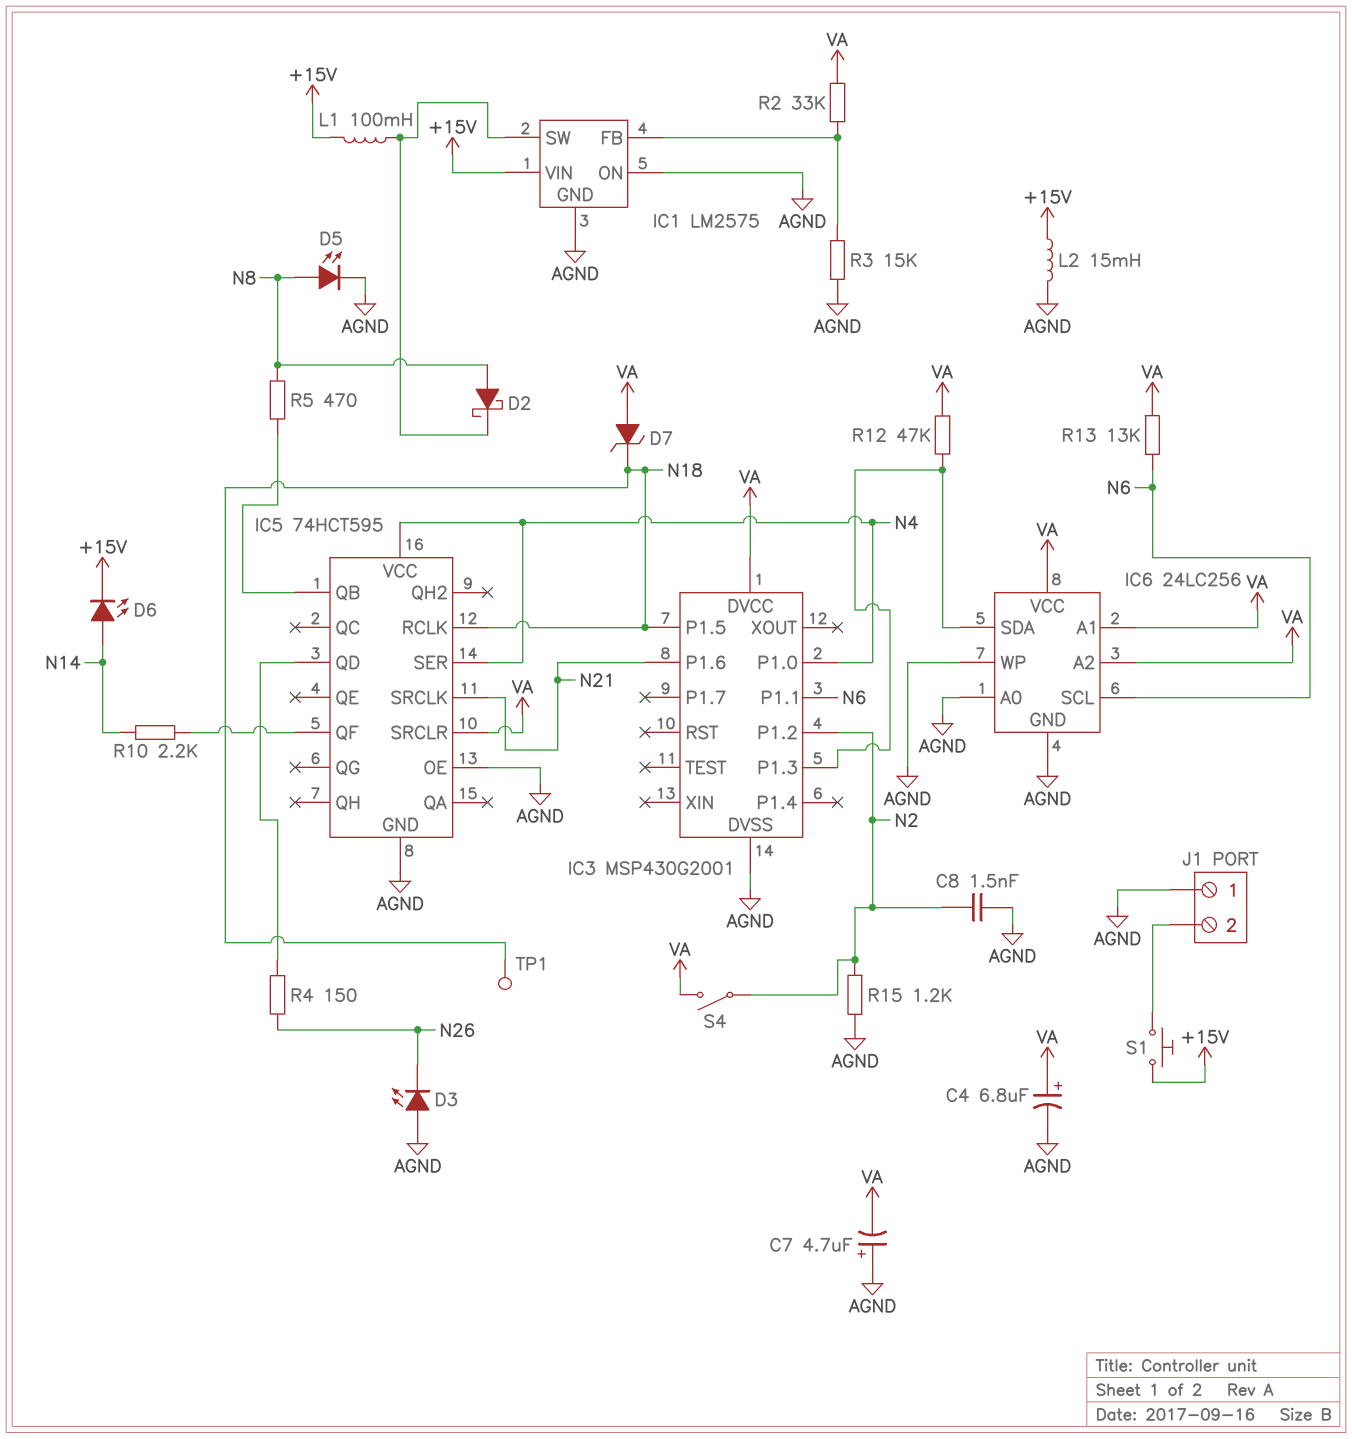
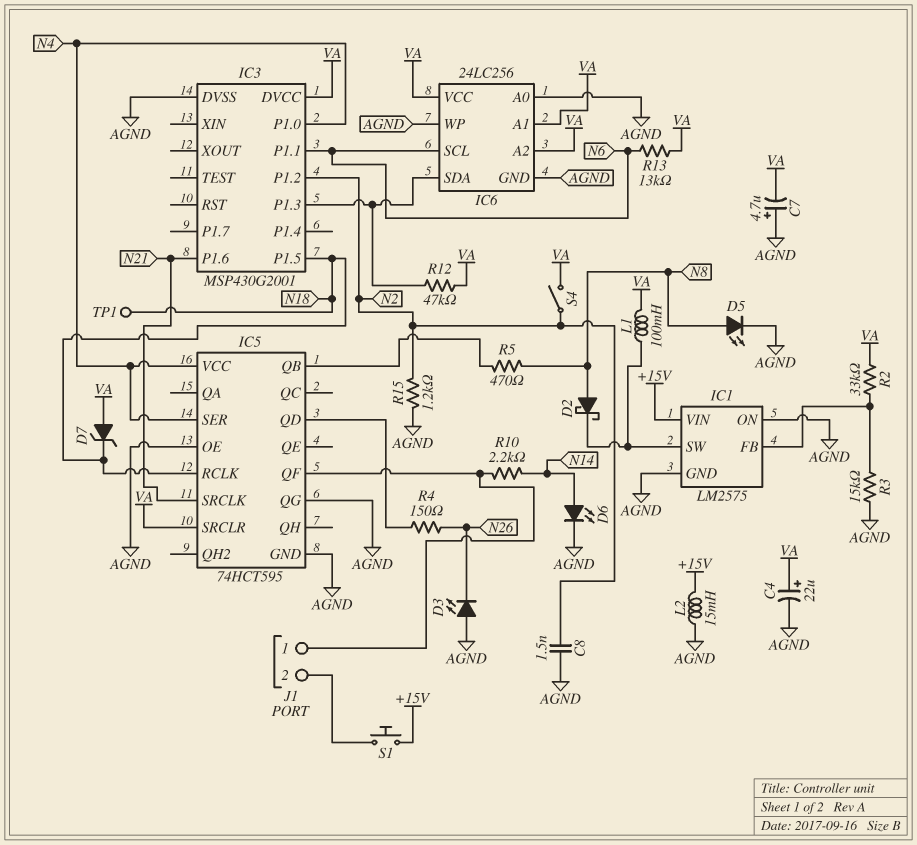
C4: 6.8uF (plus VA, minus AGND) -> 22uF (plus VA, minus AGND)
D6: LED (A N14, K +15V) -> LED (A N14, K AGND)
IC5 pin QG: none -> AGND
J1 pin 1: AGND -> IC5/QF
L1: 100mH (+15V, IC1/SW) -> 100mH (IC1/SW, VA)

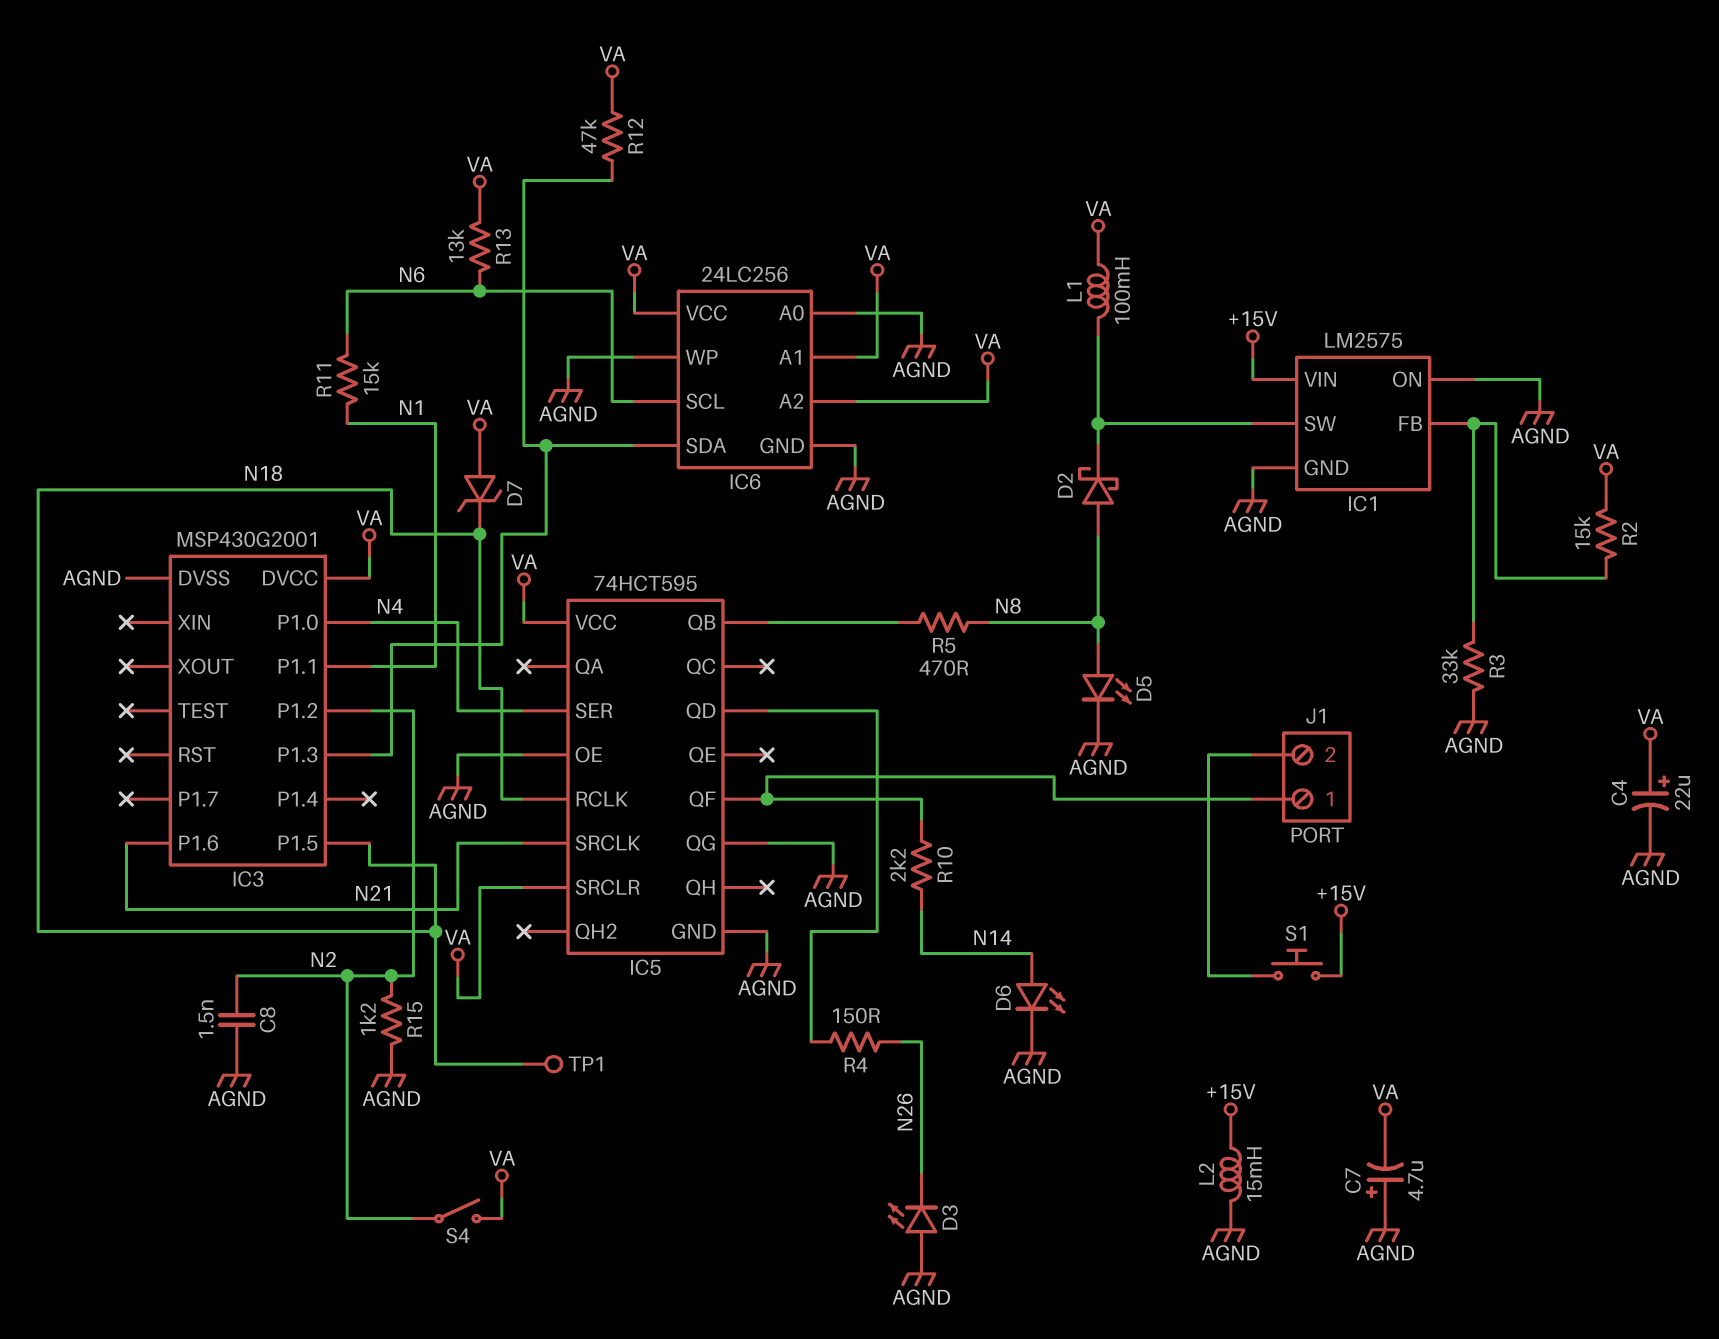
IC3 pin P1.1: N6 -> N1
IC5 pin VCC: N4 -> VA
R2: 33k (IC1/FB, VA) -> 15k (IC1/FB, VA)
R3: 15k (AGND, IC1/FB) -> 33k (AGND, IC1/FB)
R11: none -> 15k (N1, N6)

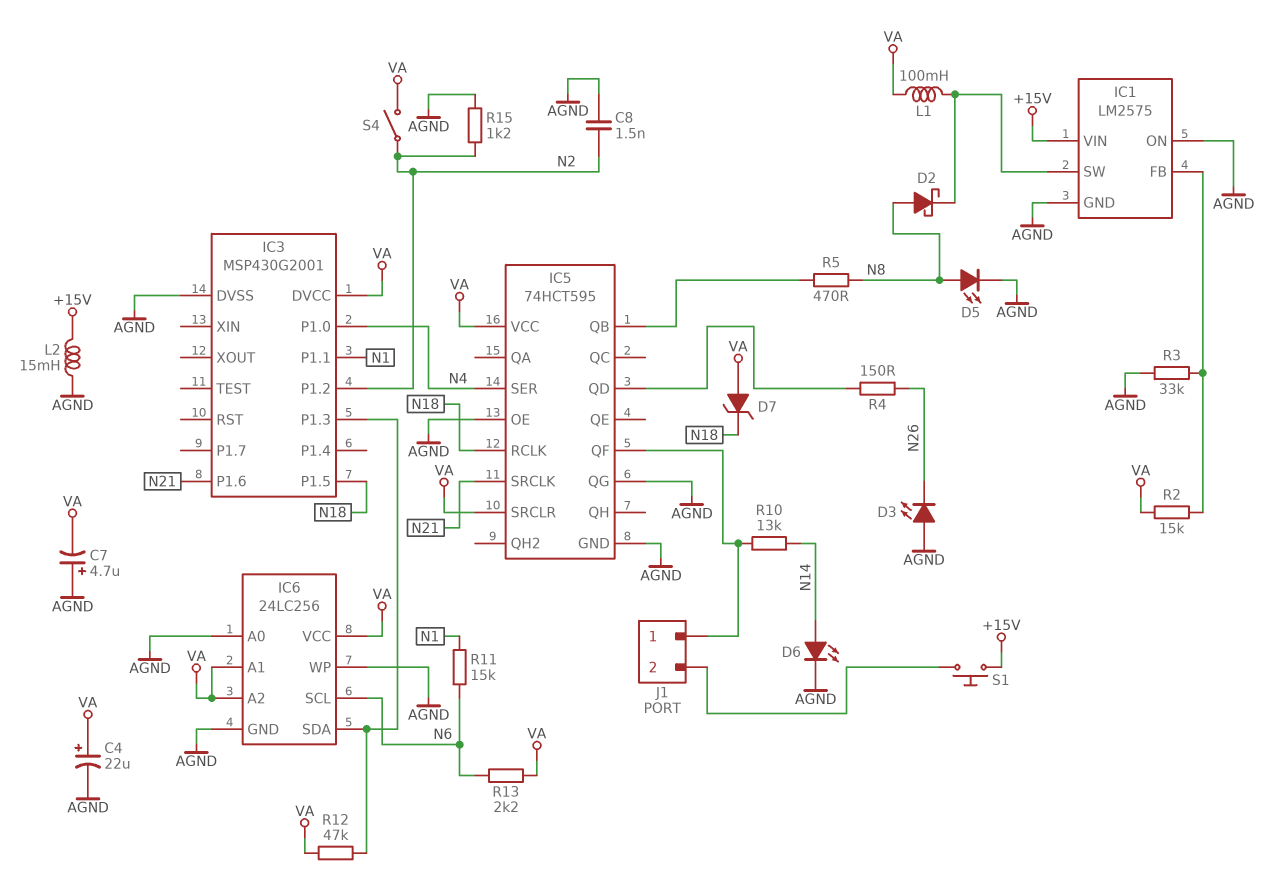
R10: 2.2k (IC5/QF, N14) -> 13k (IC5/QF, N14)
R13: 13k (N6, VA) -> 2.2k (N6, VA)
TP1: test point (N18) -> none

